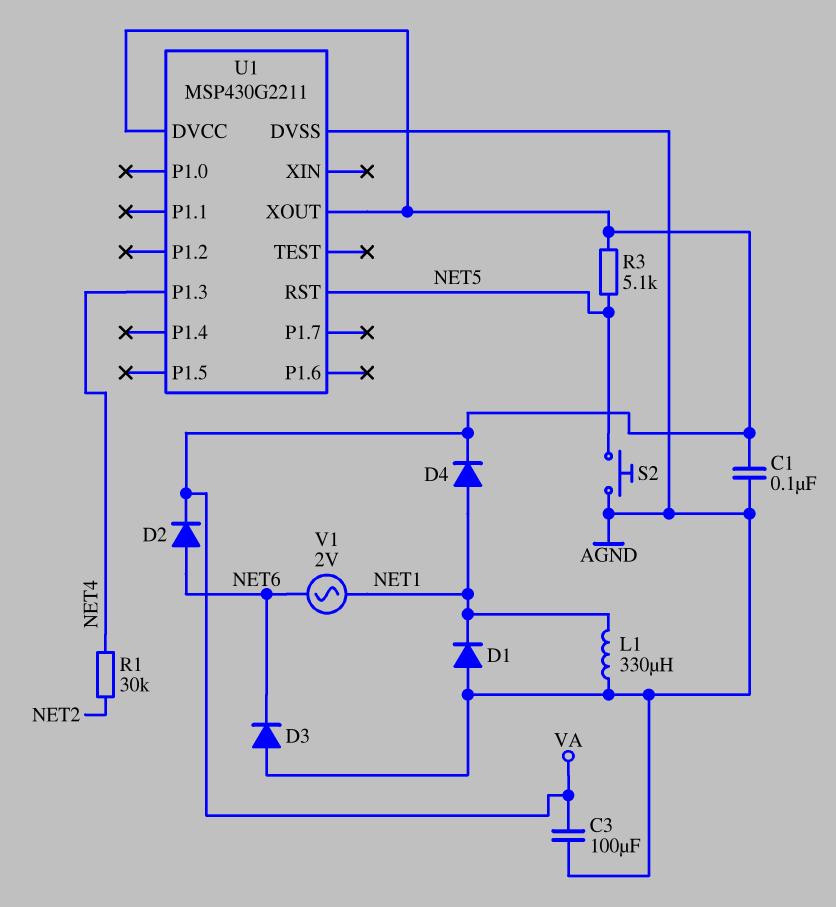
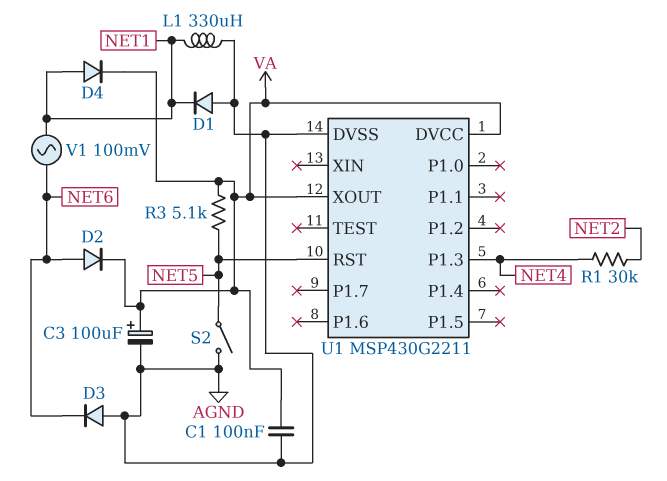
C3: 100uF (AGND, VA) -> 100uF (plus VA, minus AGND)
S2: button (AGND, NET5) -> switch (AGND, NET5)
V1: AC 2V (NET1, NET6) -> AC 100mV (NET1, NET6)

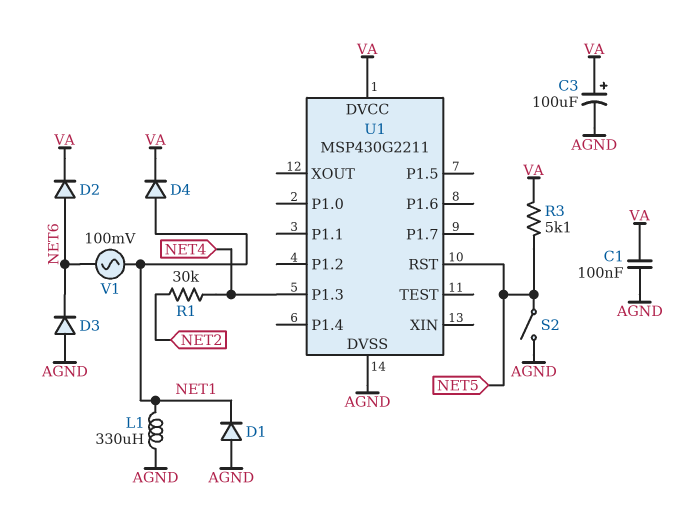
U1 pin XOUT: VA -> none

